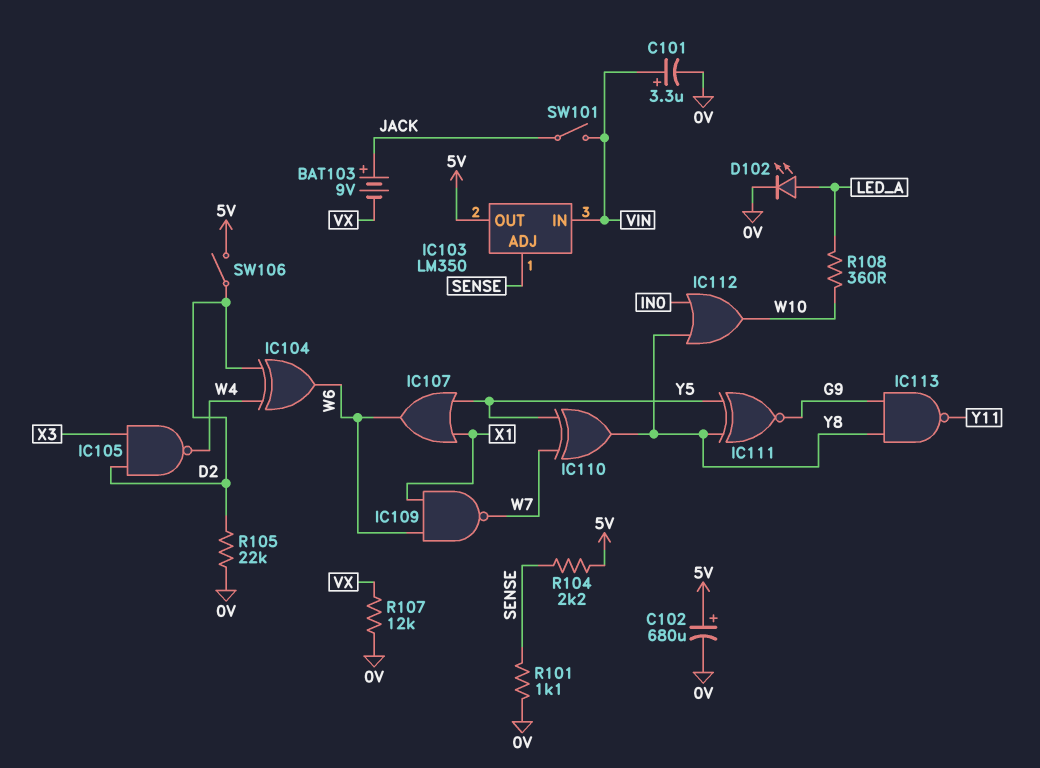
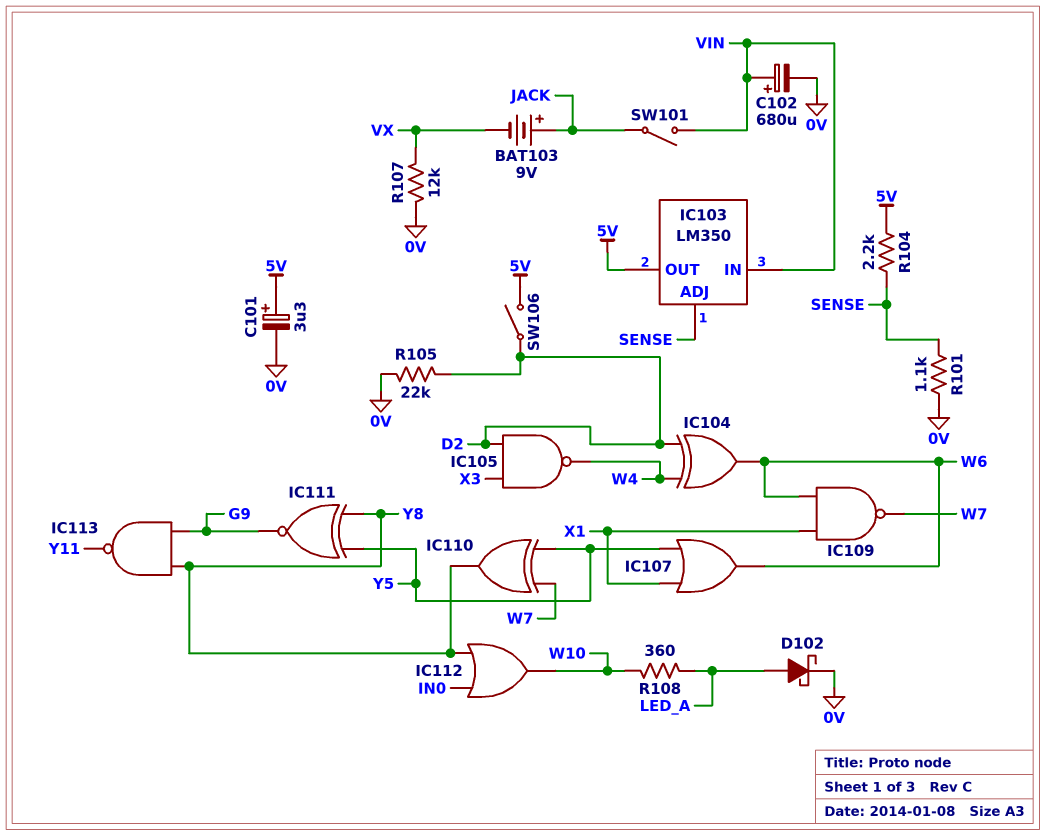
C101: 3.3uF (plus VIN, minus 0V) -> 3.3uF (plus 5V, minus 0V)
C102: 680uF (plus 5V, minus 0V) -> 680uF (plus VIN, minus 0V)
D102: LED (A LED_A, K 0V) -> schottky (A LED_A, K 0V)

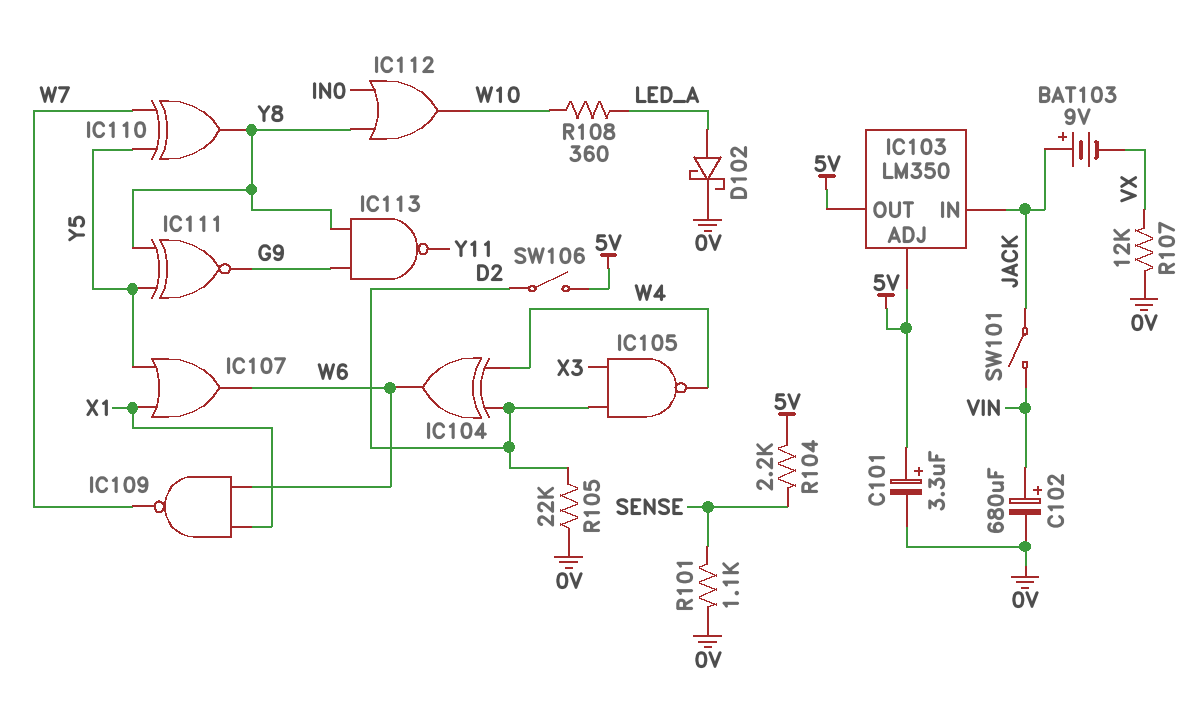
IC103 pin ADJ: SENSE -> 5V
IC103 pin IN: VIN -> JACK

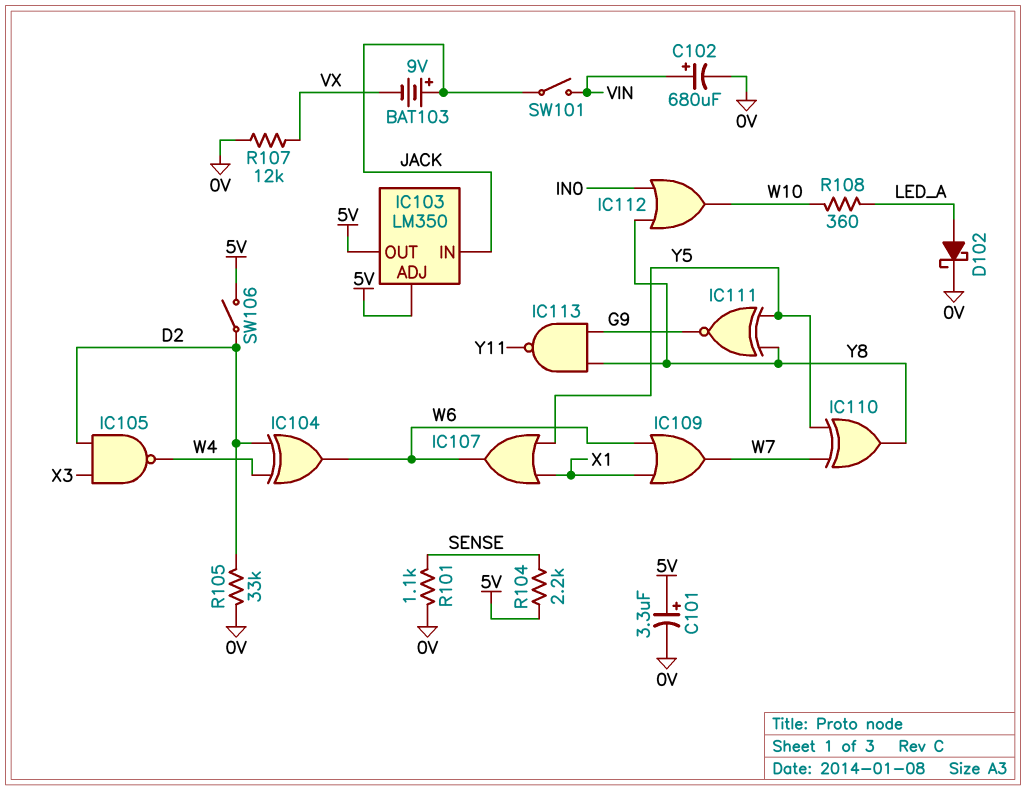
IC109: NAND (in W6, in X1, out W7) -> OR (in W6, in X1, out W7)
R105: 22k (0V, D2) -> 33k (0V, D2)

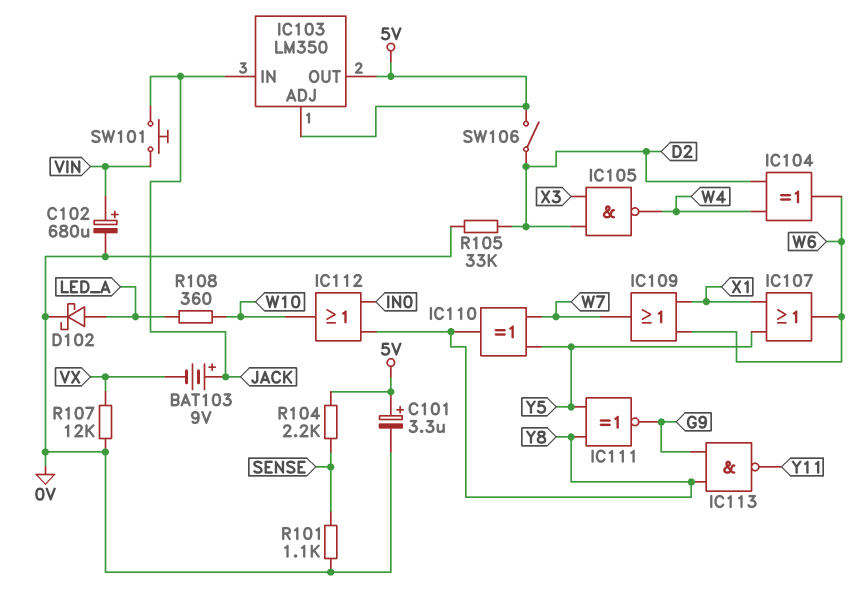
SW101: switch (JACK, VIN) -> button (JACK, VIN)

